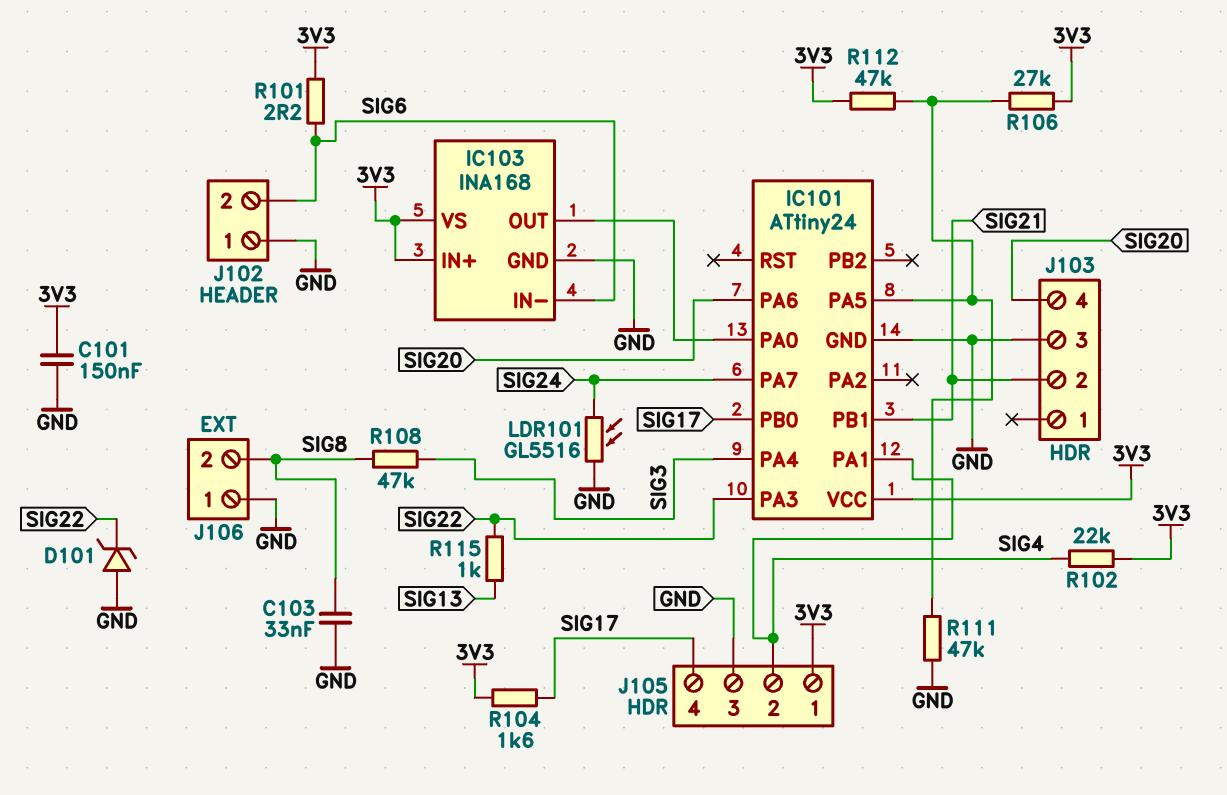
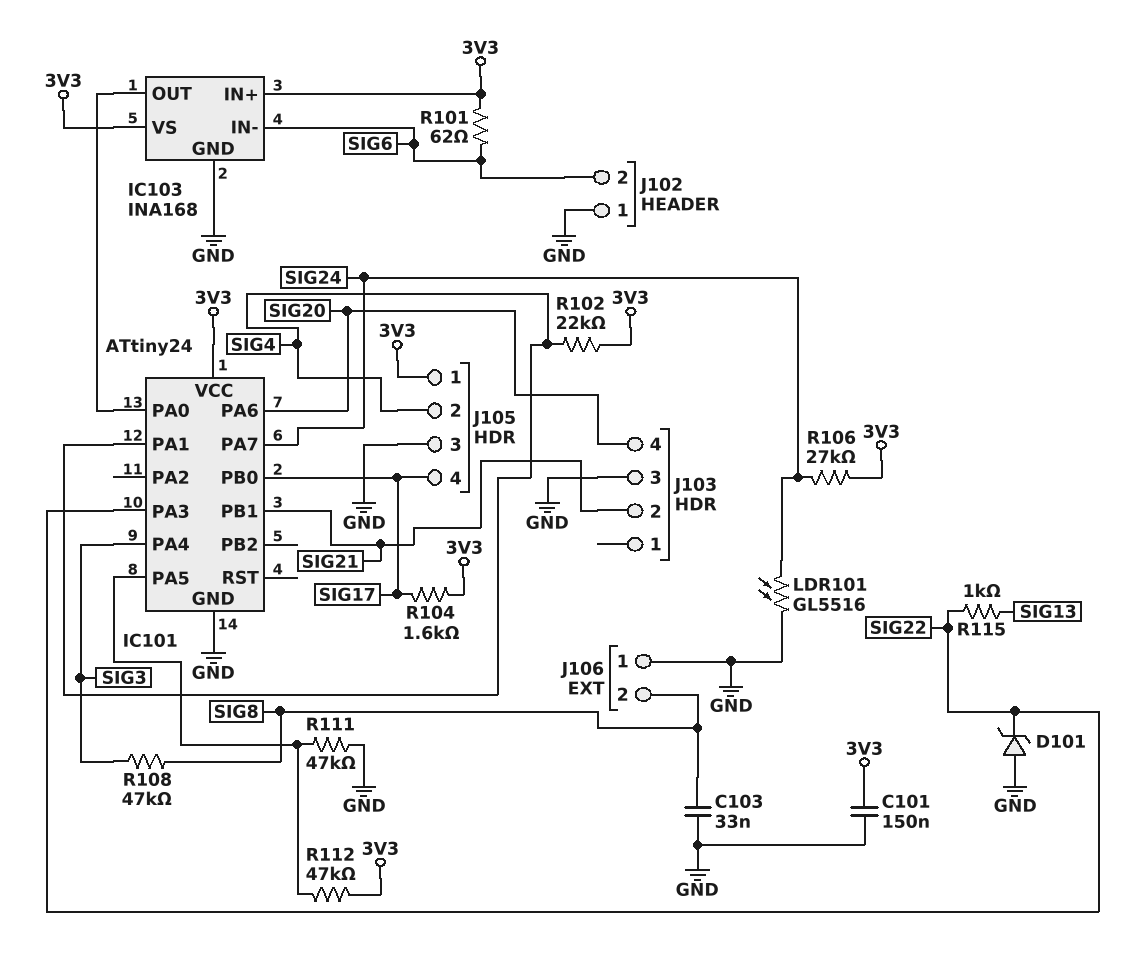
R101: 2.2 (3V3, SIG6) -> 62 (3V3, SIG6)
R106: 27k (3V3, IC101/PA5) -> 27k (3V3, SIG24)

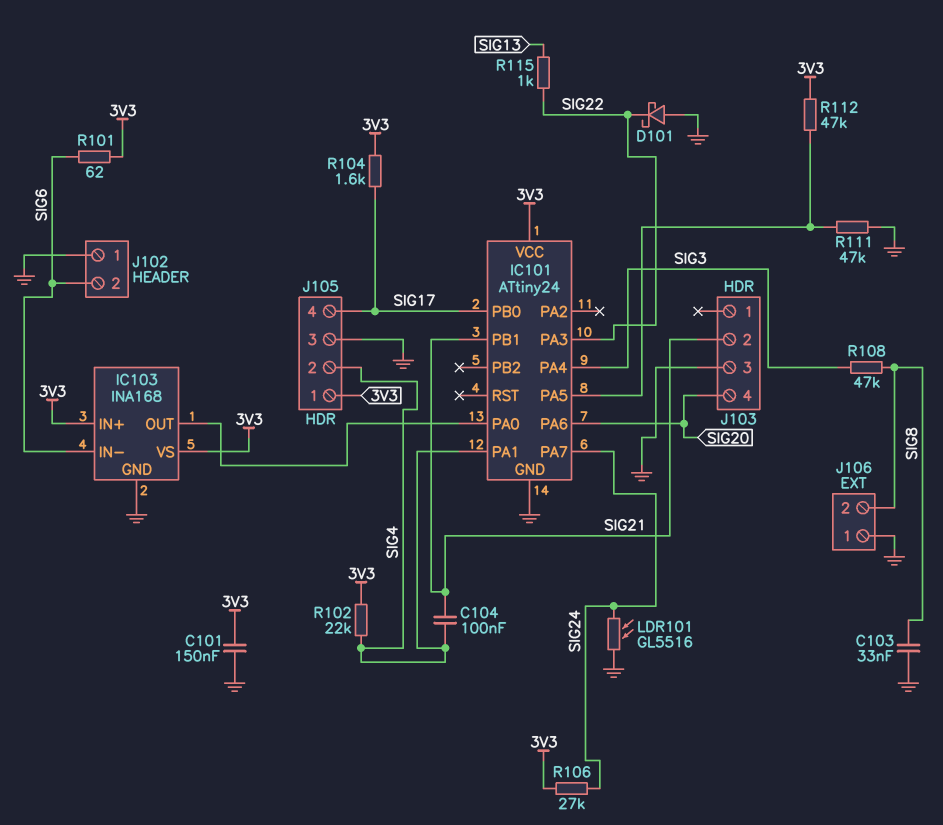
C104: none -> 100nF (SIG4, SIG21)
D101: zener (A GND, K SIG22) -> schottky (A GND, K SIG22)

